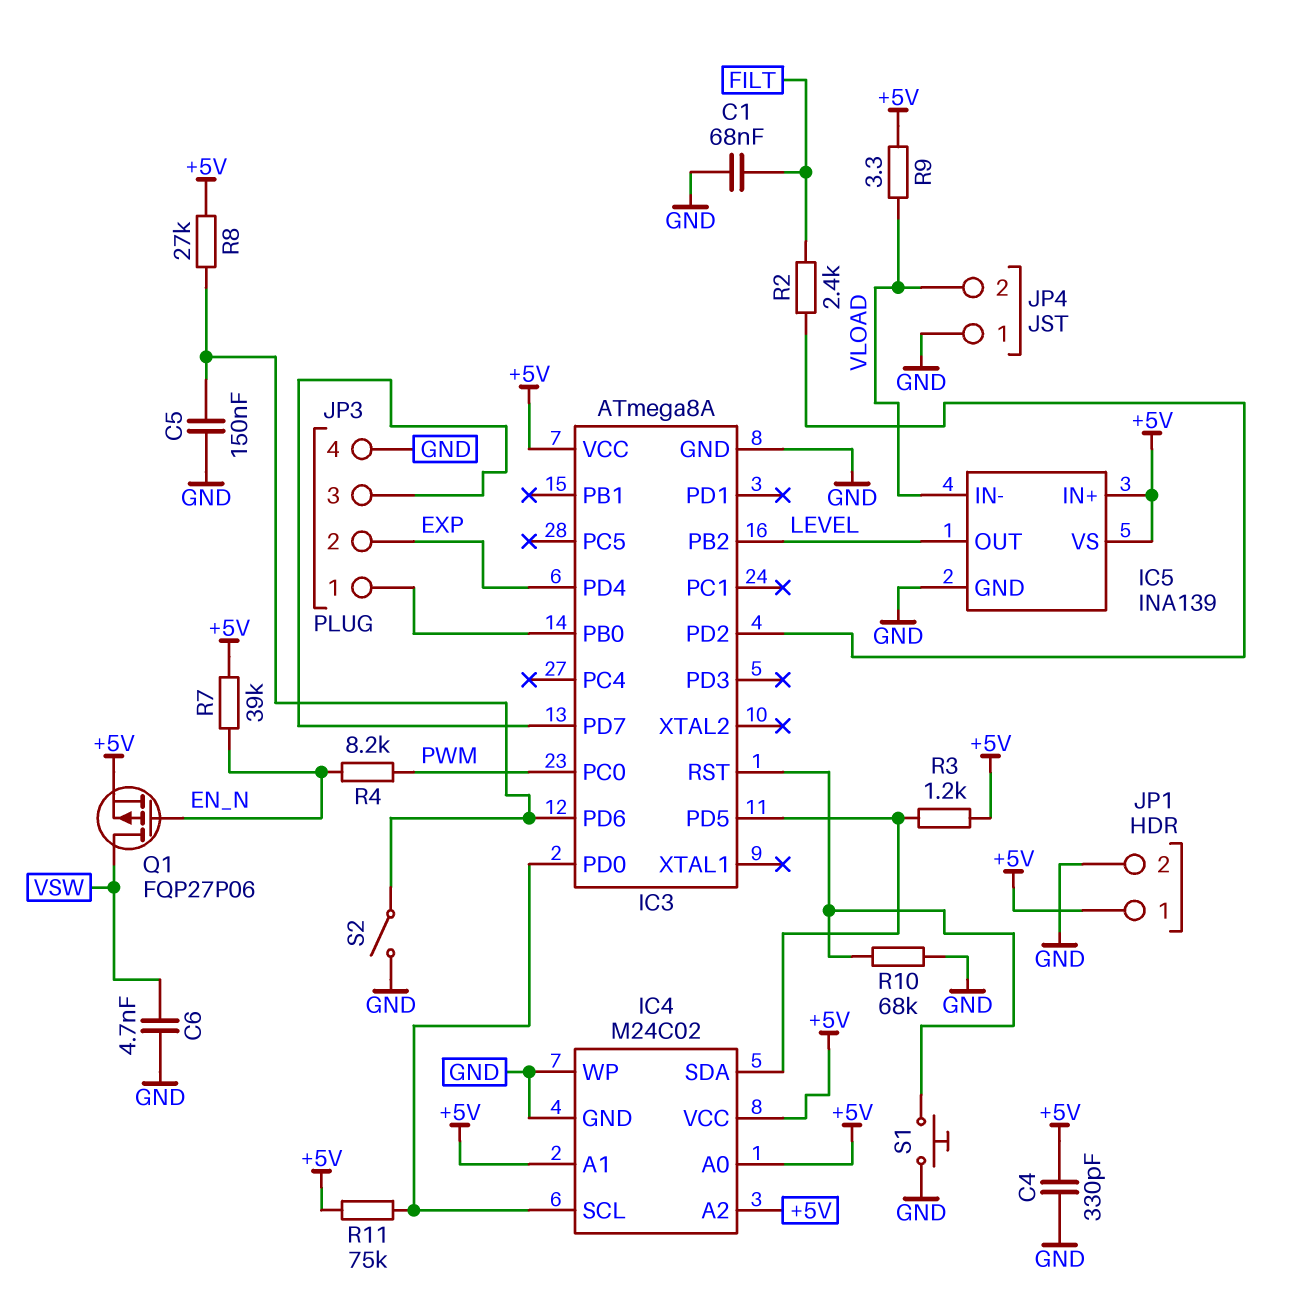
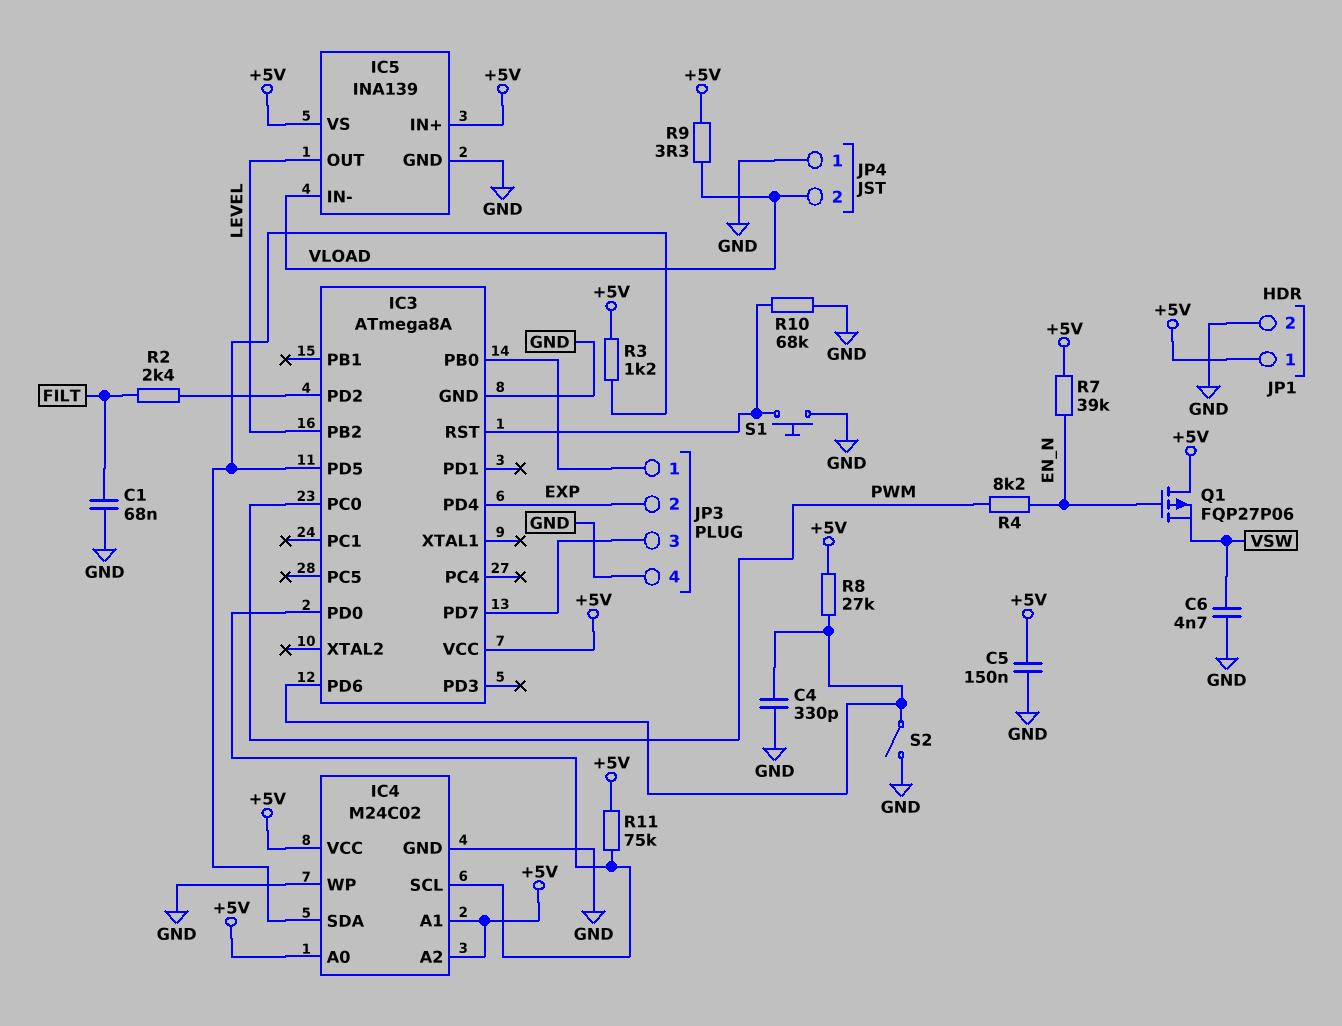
C4: 330pF (+5V, GND) -> 330pF (GND, IC3/PD6)
C5: 150nF (GND, IC3/PD6) -> 150nF (+5V, GND)
Q1: PMOS FQP27P06 (G EN_N, D VSW, S +5V) -> PMOS FQP27P06 (G EN_N, D +5V, S VSW)

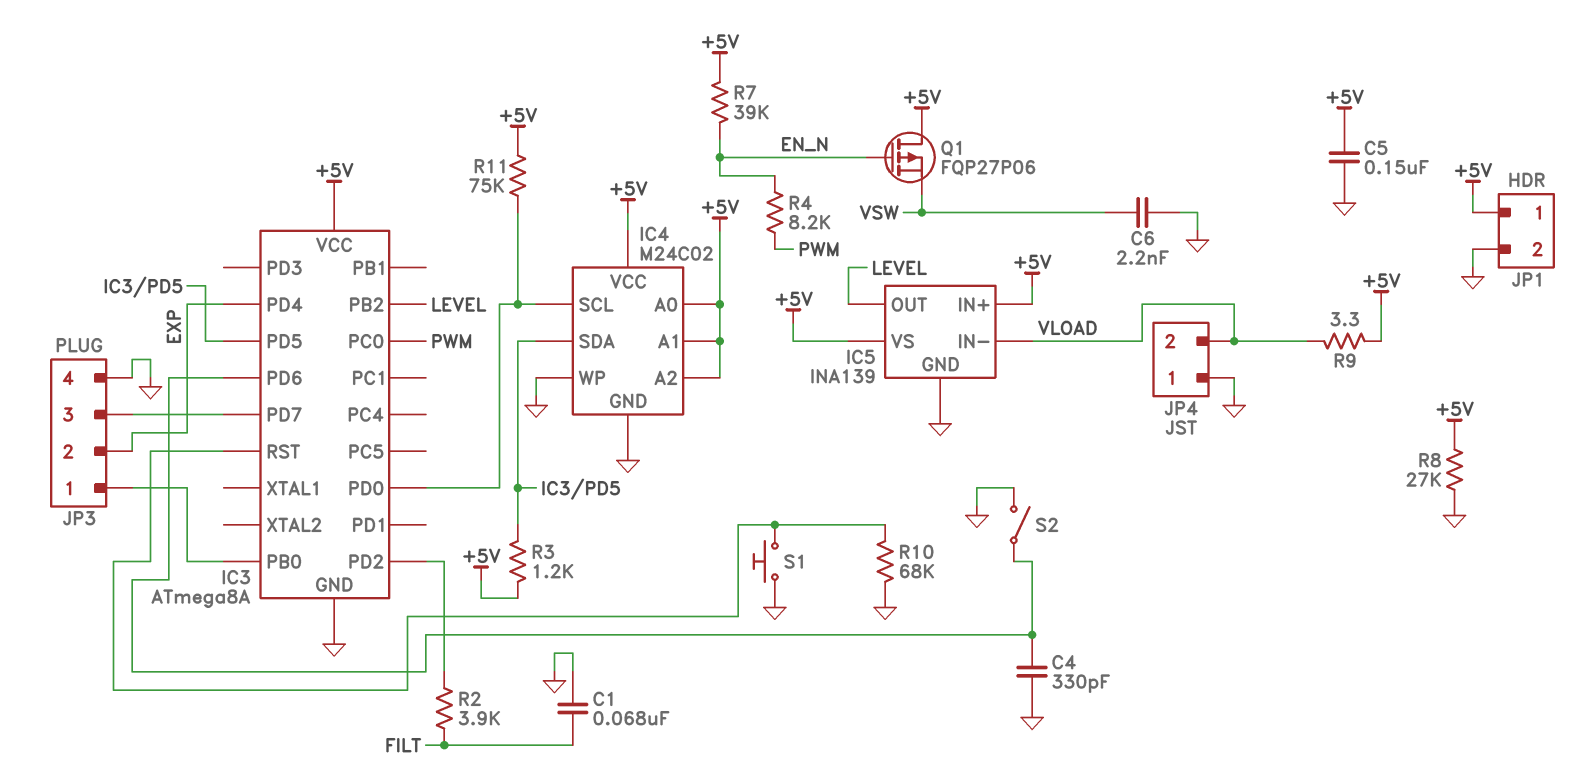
C6: 4.7nF (GND, VSW) -> 2.2nF (GND, VSW)
R2: 2.4k (FILT, IC3/PD2) -> 3.9k (FILT, IC3/PD2)
R8: 27k (+5V, IC3/PD6) -> 27k (+5V, GND)

